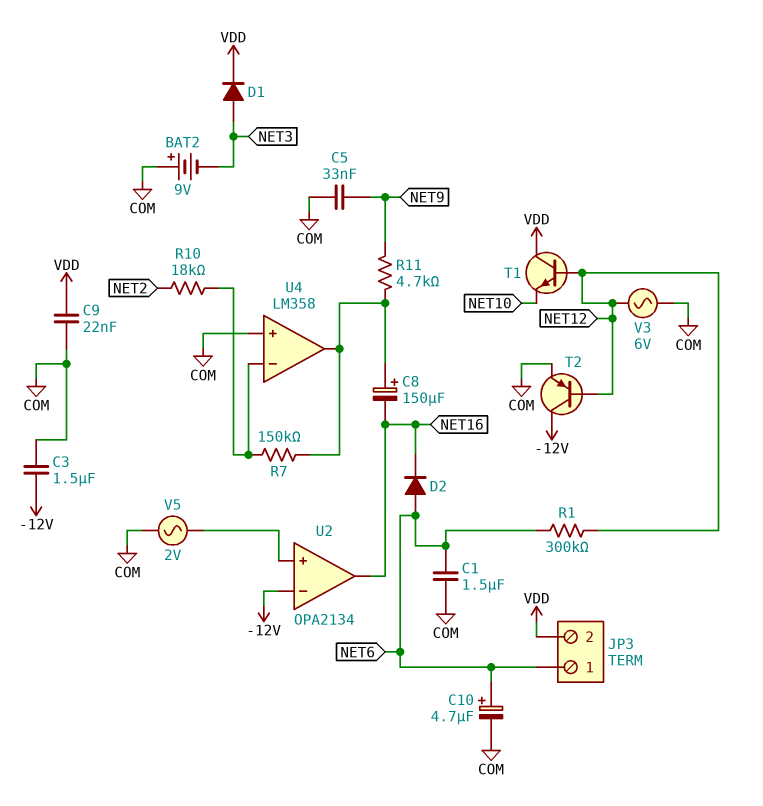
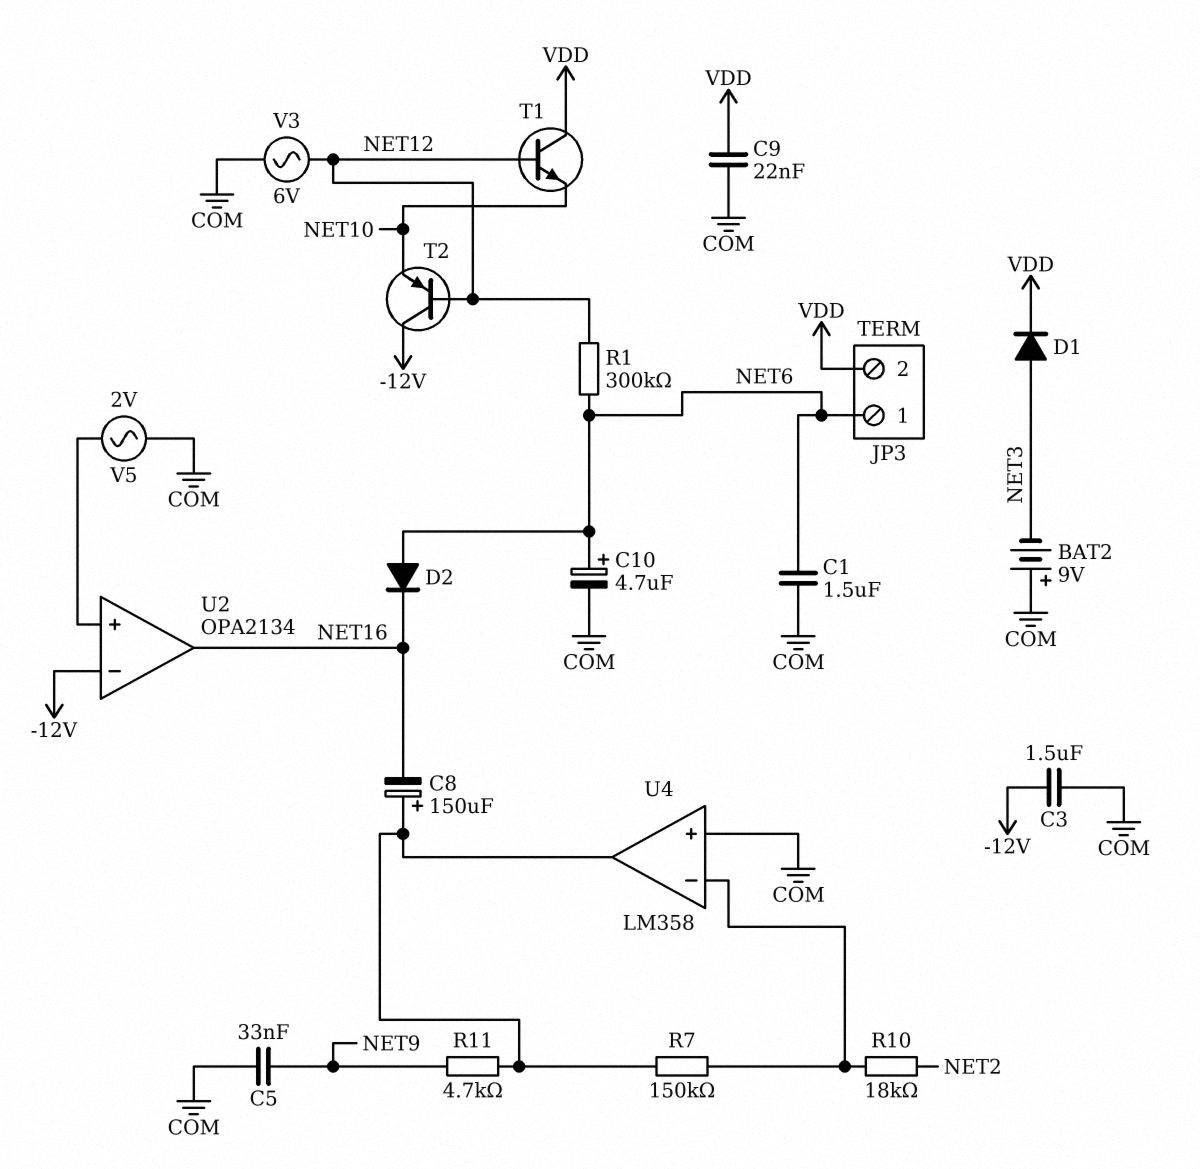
T2: PNP (B NET12, C -12V, E COM) -> PNP (B NET12, C -12V, E NET10)

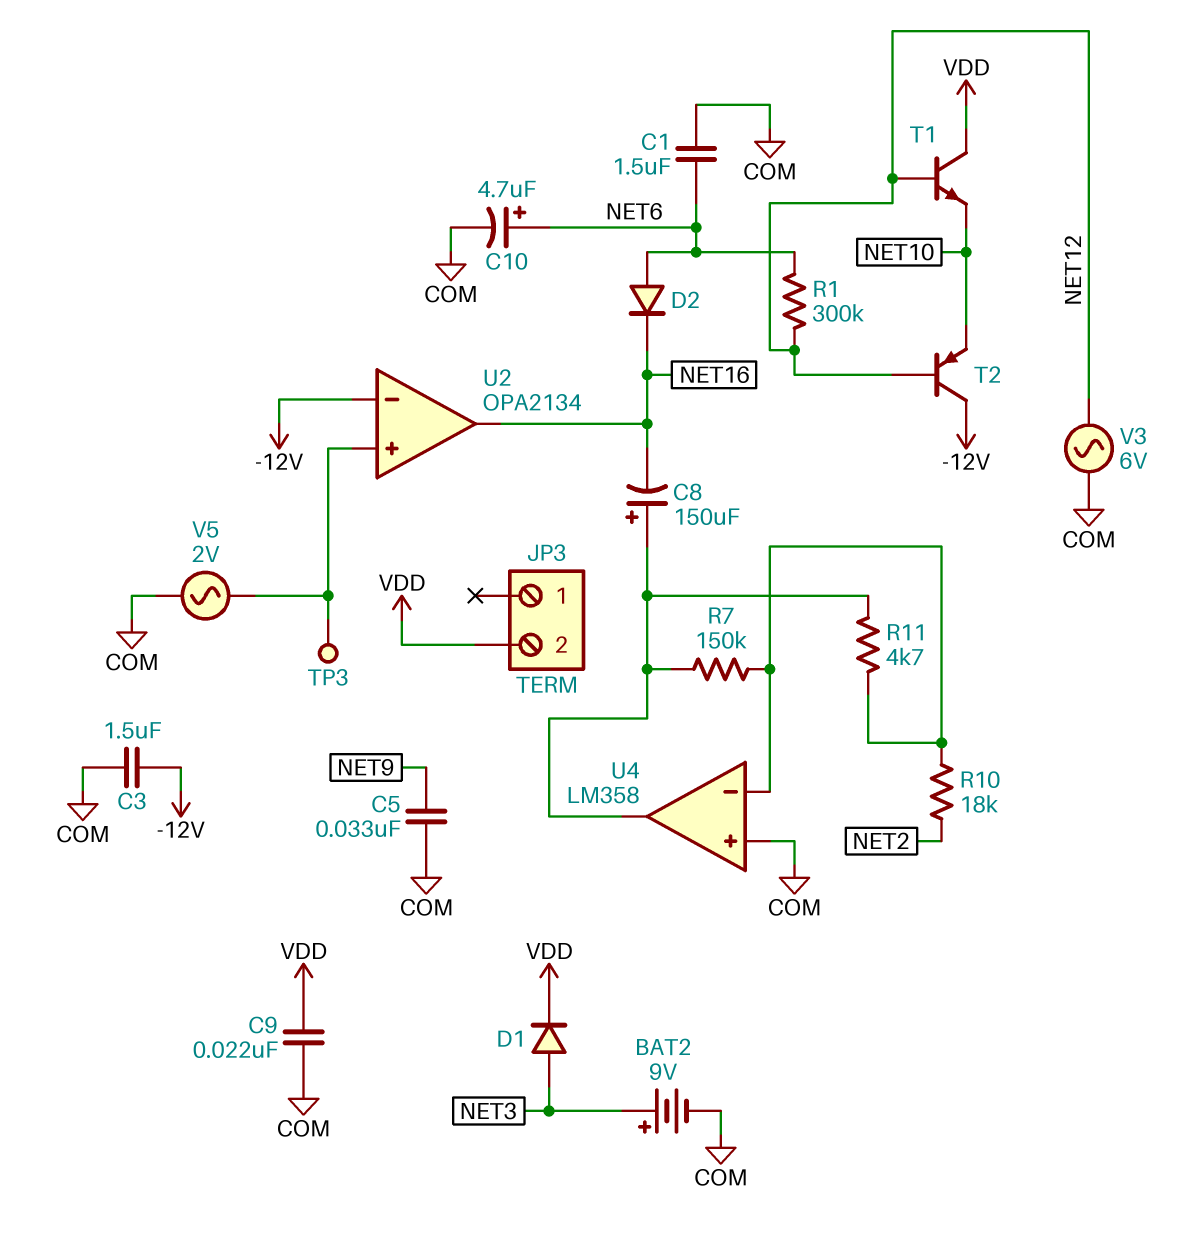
BAT2: 9V (plus COM, minus NET3) -> 9V (plus NET3, minus COM)
JP3 pin 1: NET6 -> none
R11: 4.7k (NET9, U4/out) -> 4.7k (U4/in-, U4/out)
TP3: none -> test point (U2/in+)

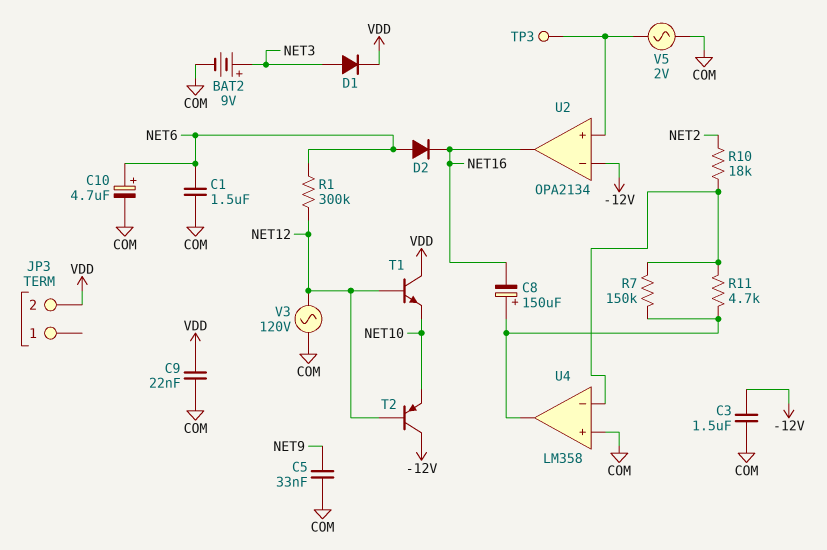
V3: AC 6V (COM, NET12) -> AC 120V (COM, NET12)

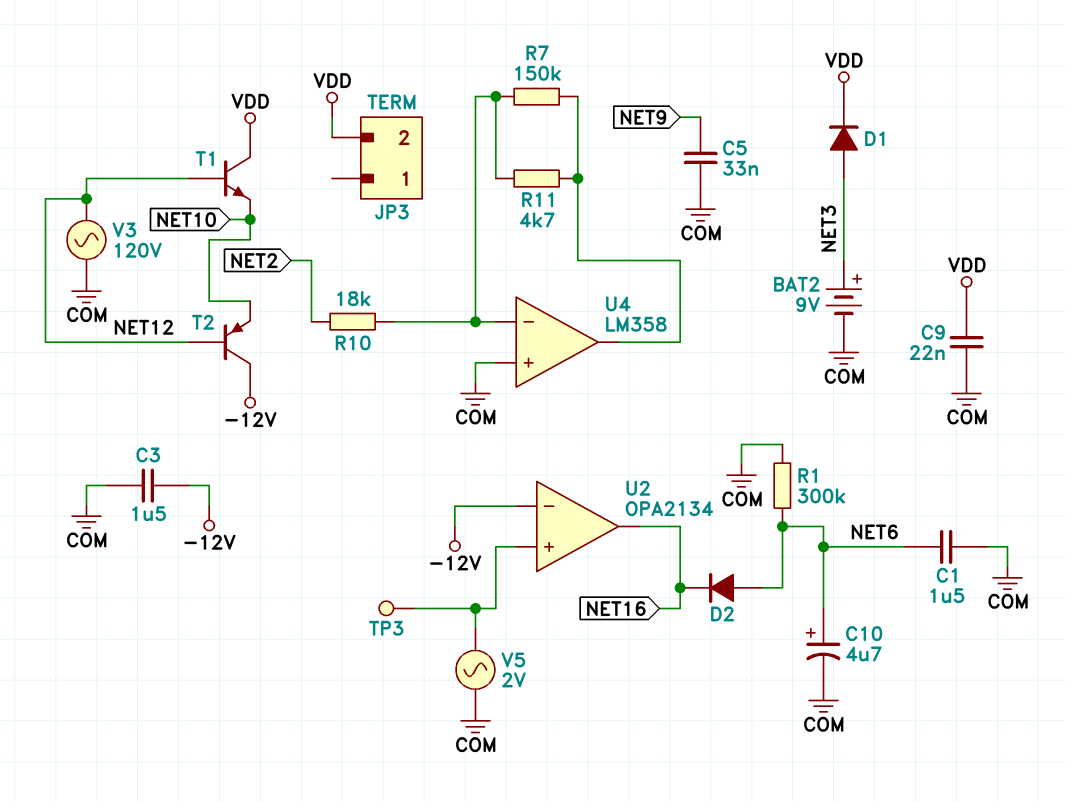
C8: 150uF (plus U4/out, minus NET16) -> none
R1: 300k (NET6, NET12) -> 300k (COM, NET6)

